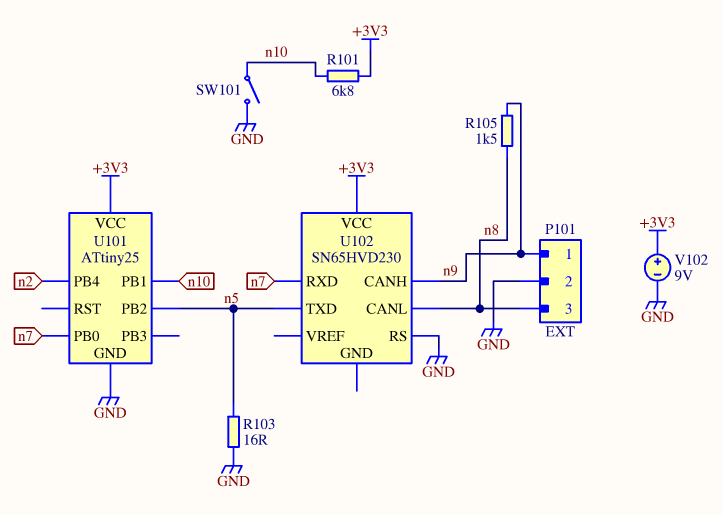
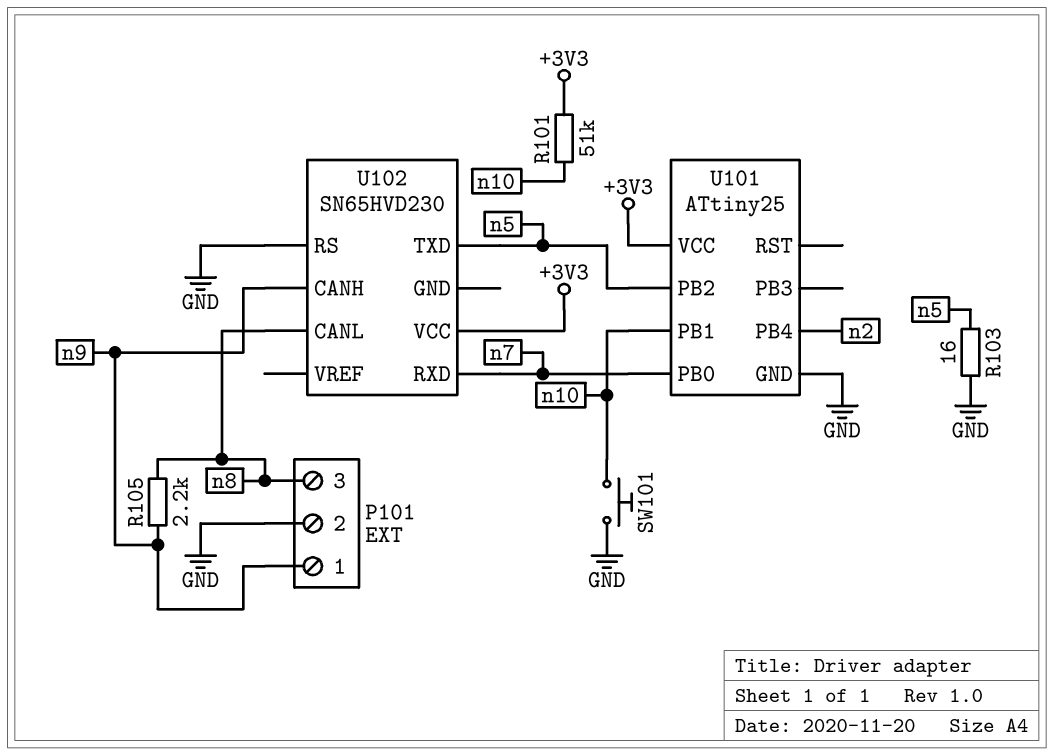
R101: 6.8k (+3V3, n10) -> 51k (+3V3, n10)
R105: 1.5k (n8, n9) -> 2.2k (n8, n9)
SW101: switch (GND, n10) -> button (GND, n10)
V102: 9V (plus +3V3, minus GND) -> none

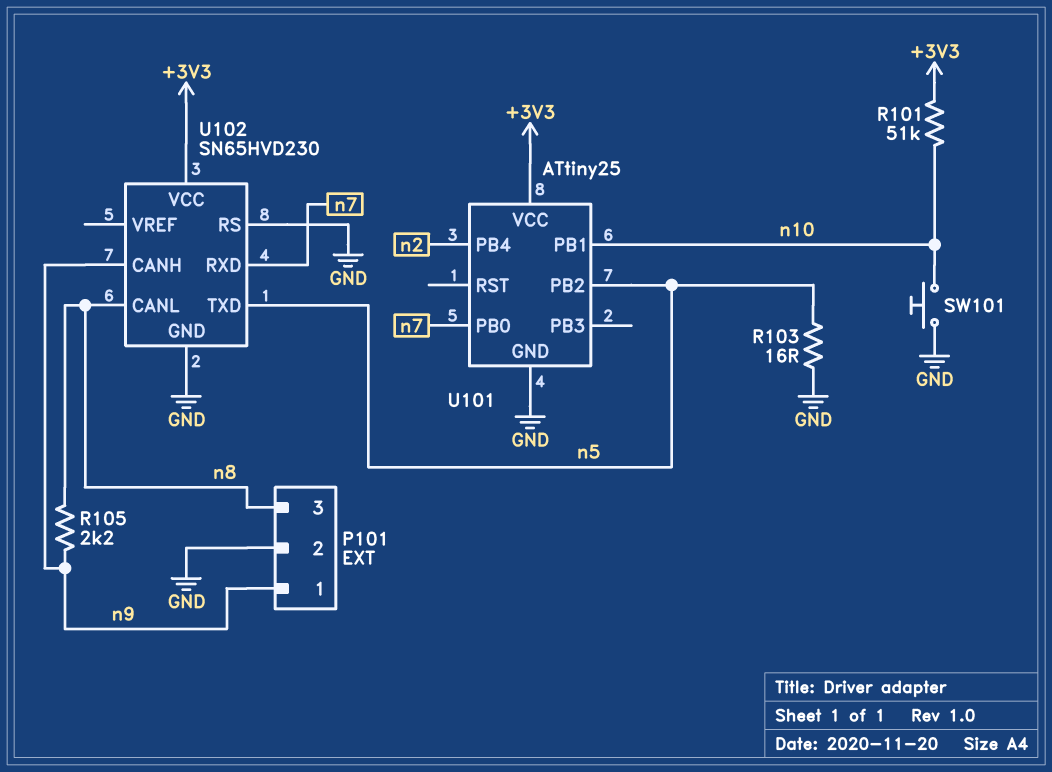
U102 pin GND: none -> GND

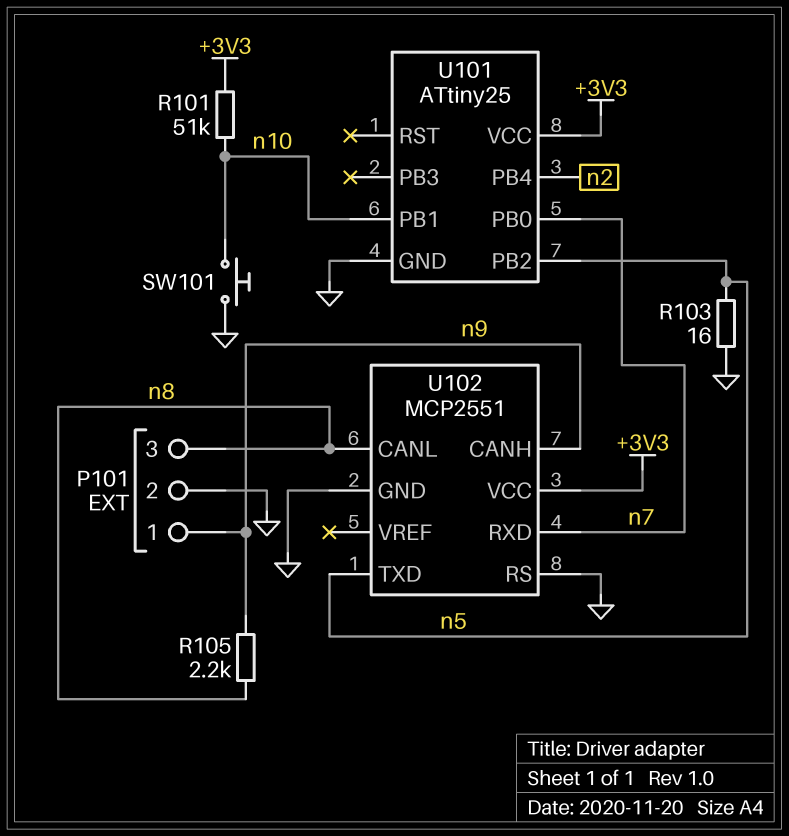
U102: SN65HVD230 -> MCP2551

